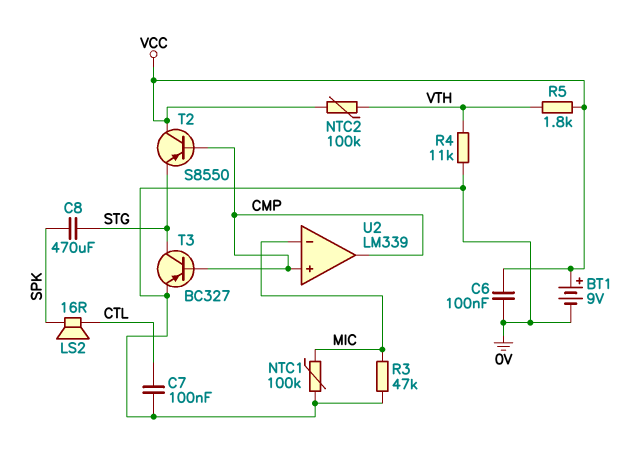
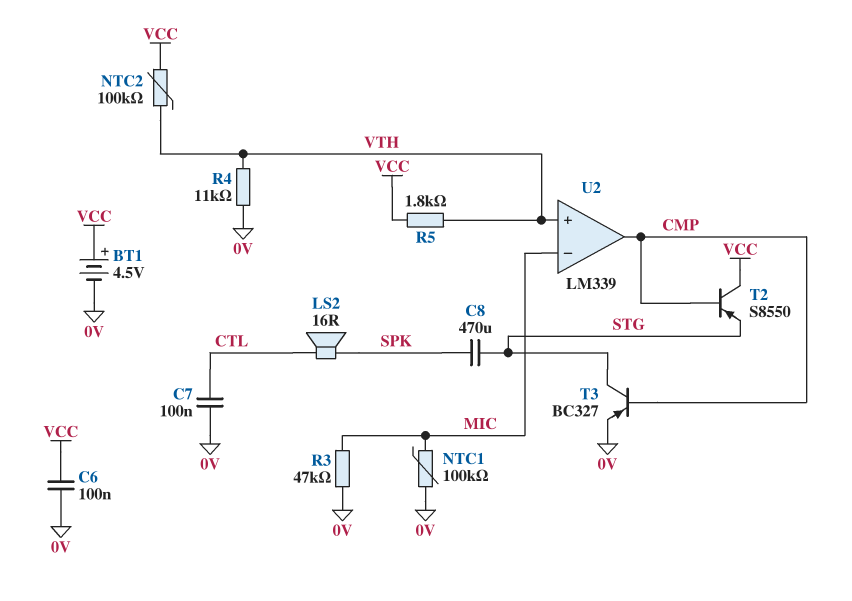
BT1: 9V (plus VCC, minus 0V) -> 4.5V (plus VCC, minus 0V)
U2 pin in+: CMP -> VTH

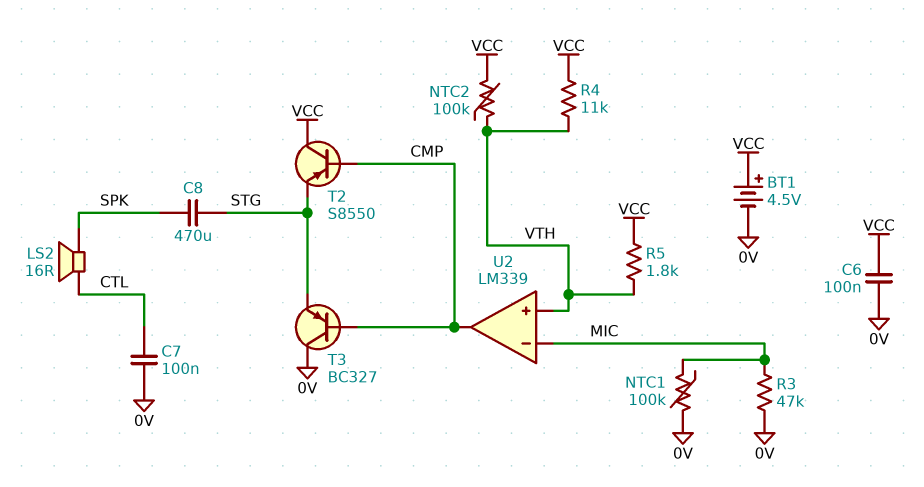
R4: 11k (0V, VTH) -> 11k (VCC, VTH)
T3: PNP BC327 (B CMP, C STG, E 0V) -> PNP BC327 (B CMP, C 0V, E STG)

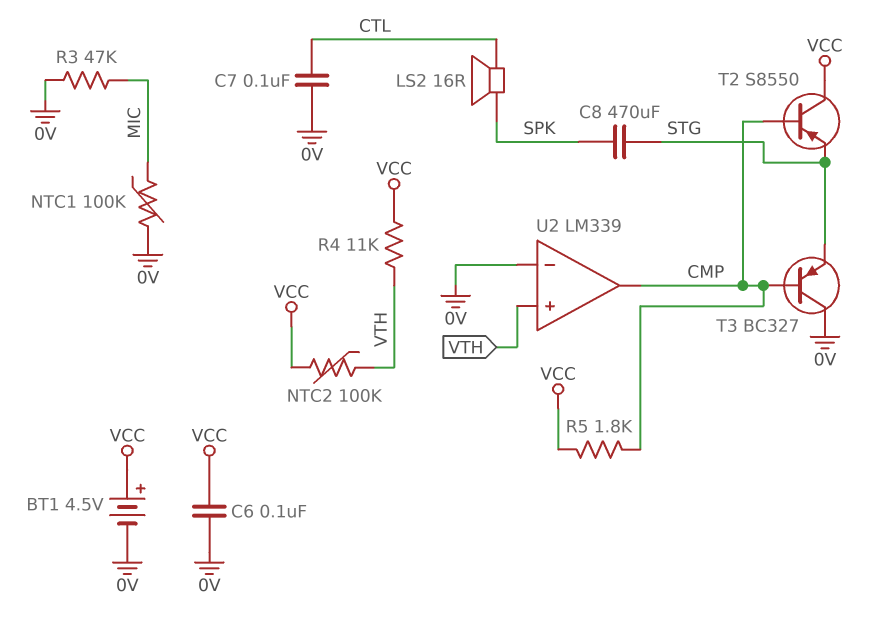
R5: 1.8k (VCC, VTH) -> 1.8k (CMP, VCC)
U2 pin in-: MIC -> 0V

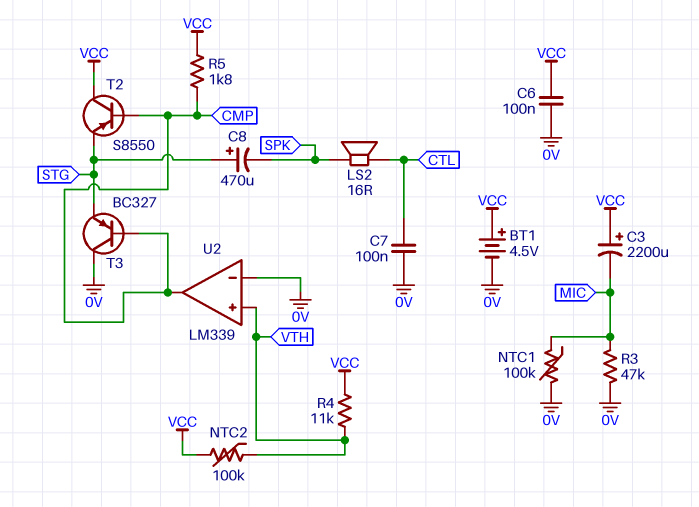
C3: none -> 2200uF (plus VCC, minus MIC)
C8: 470uF (SPK, STG) -> 470uF (plus STG, minus SPK)

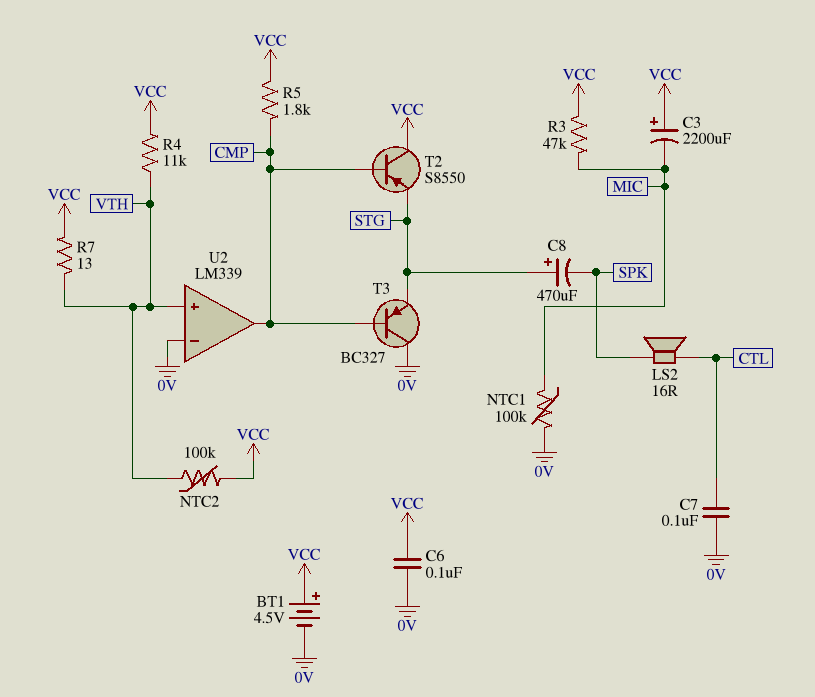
R3: 47k (0V, MIC) -> 47k (MIC, VCC)
R7: none -> 13 (VCC, VTH)

